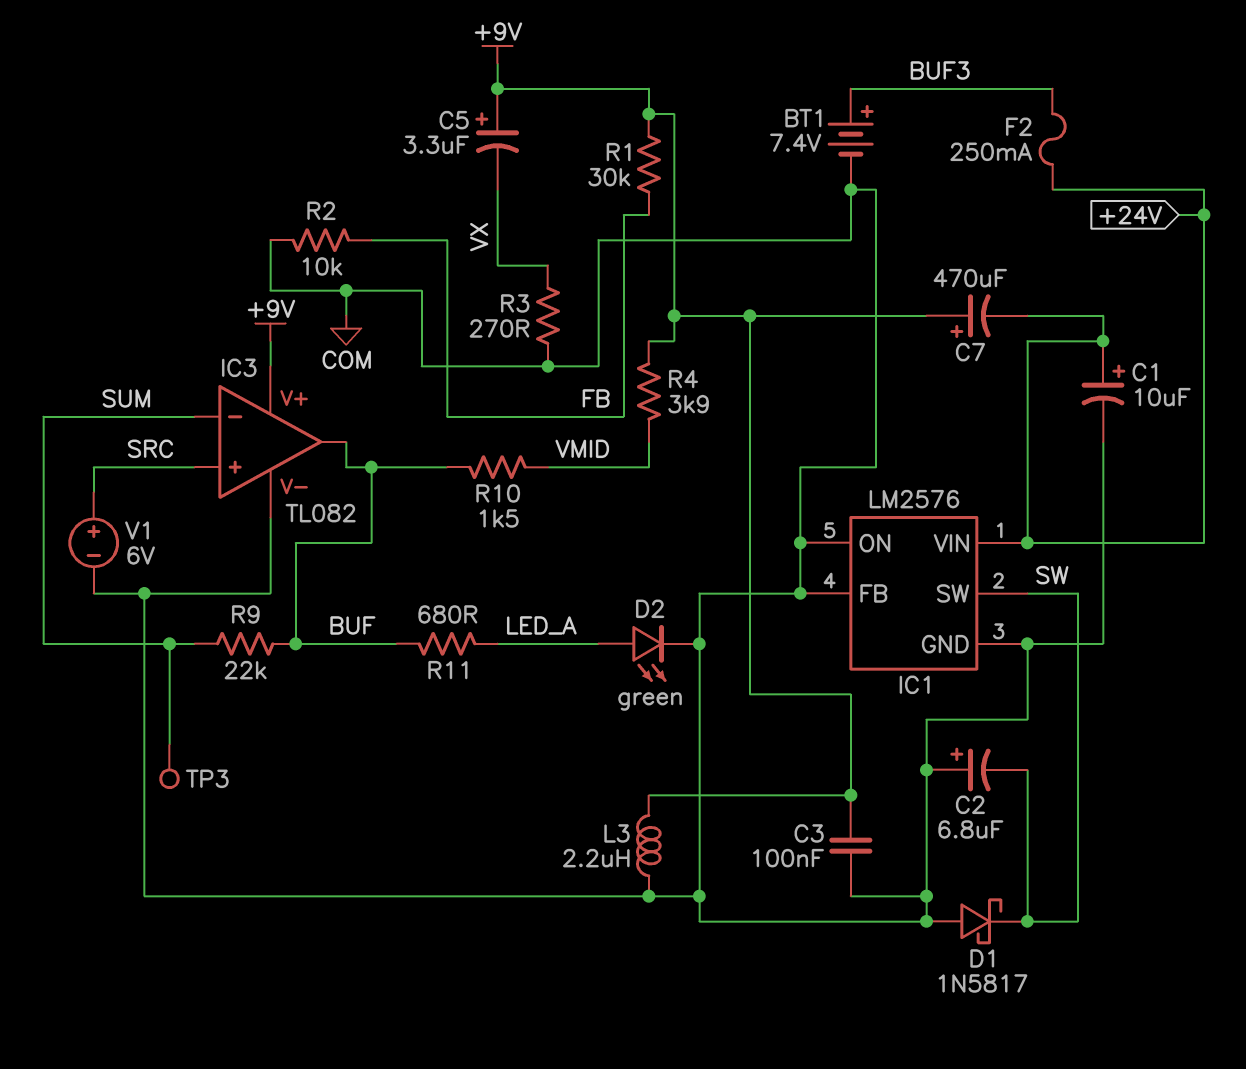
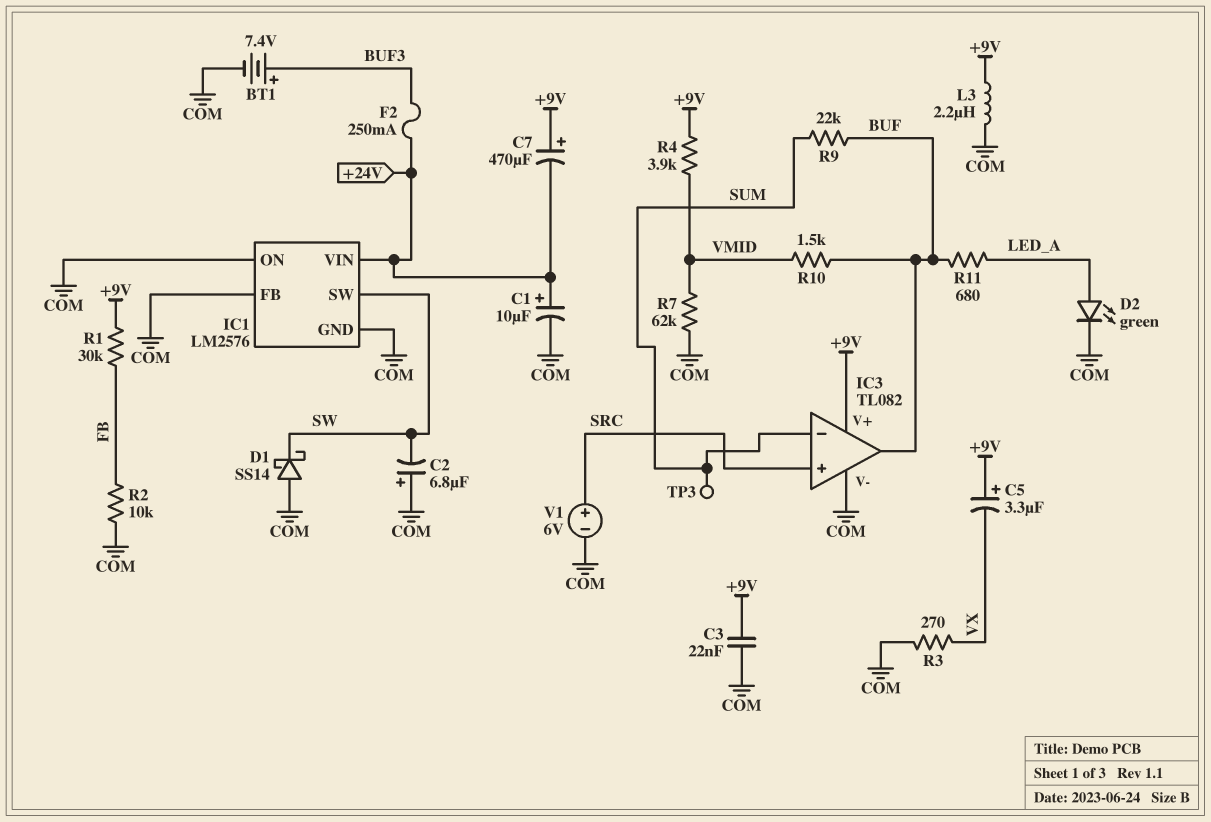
C3: 100nF (+9V, COM) -> 22nF (+9V, COM)
D1: schottky 1N5817 (A COM, K SW) -> schottky SS14 (A COM, K SW)
R7: none -> 62k (COM, VMID)

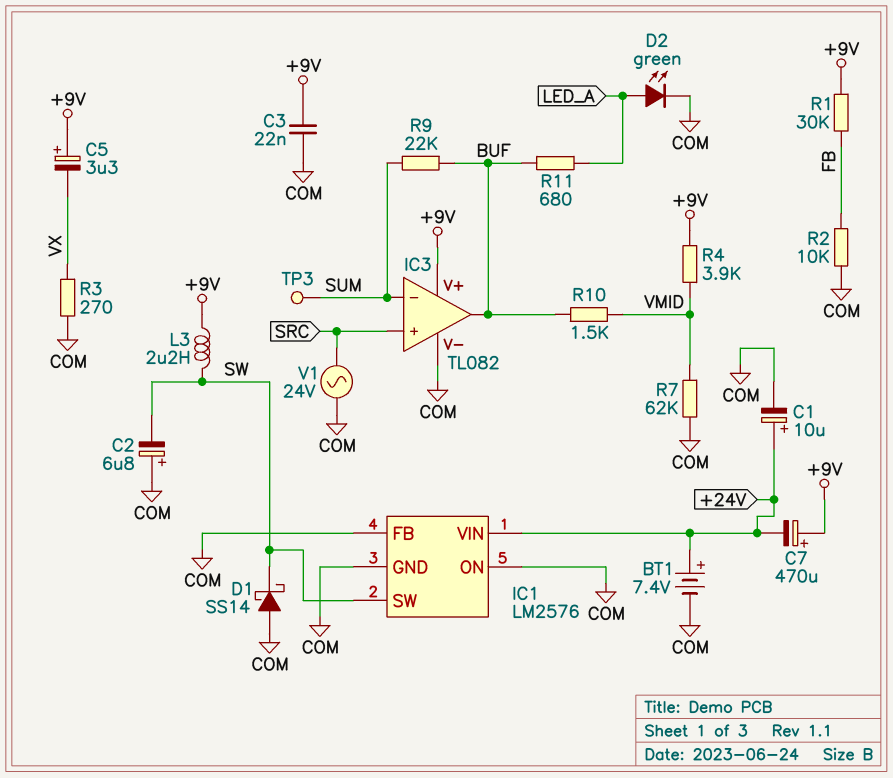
BT1: 7.4V (plus BUF3, minus COM) -> 7.4V (plus +24V, minus COM)
F2: 250mA (+24V, BUF3) -> none
L3: 2.2uH (+9V, COM) -> 2.2uH (+9V, SW)
V1: 6V (plus SRC, minus COM) -> AC 24V (COM, SRC)

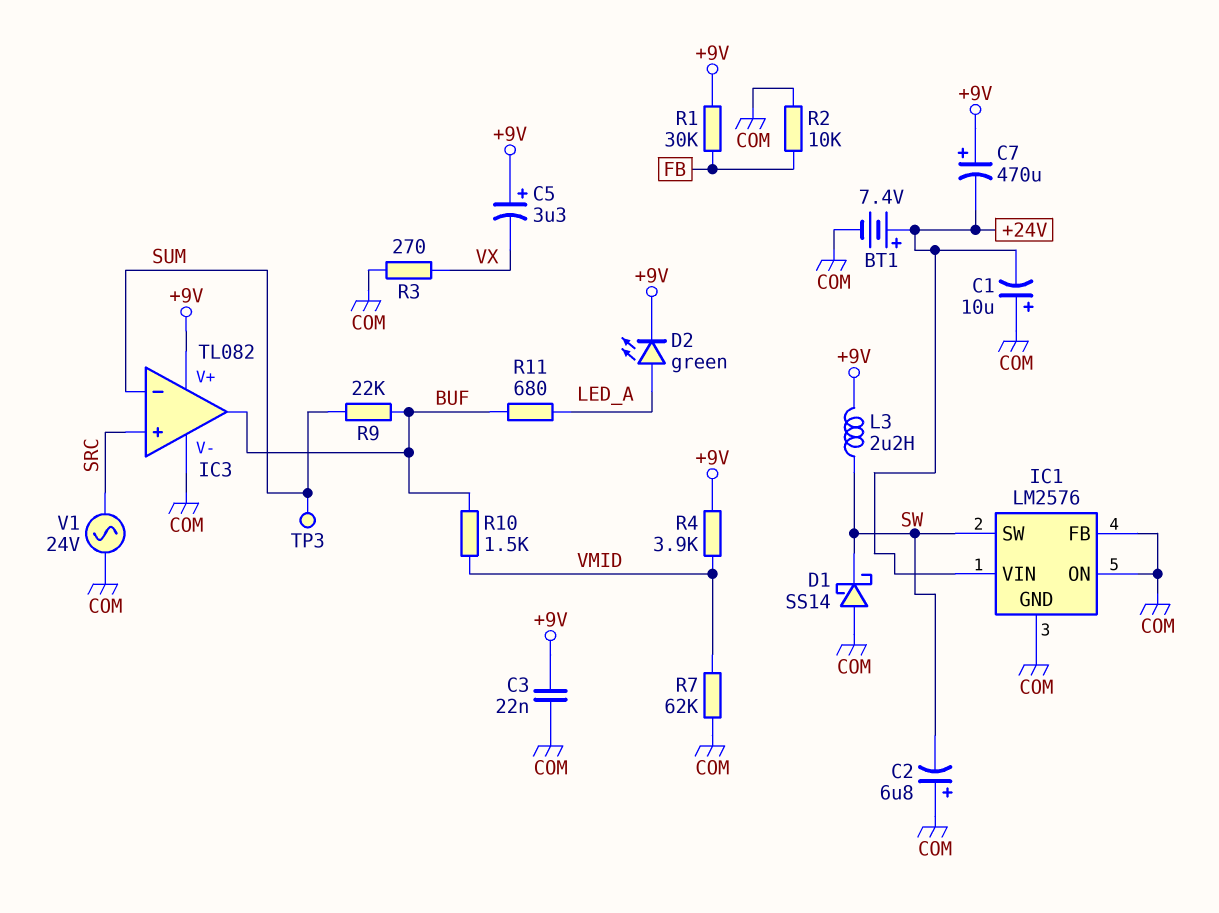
C1: 10uF (plus +24V, minus COM) -> 10uF (plus COM, minus +24V)
D2: LED green (A LED_A, K COM) -> LED green (A LED_A, K +9V)

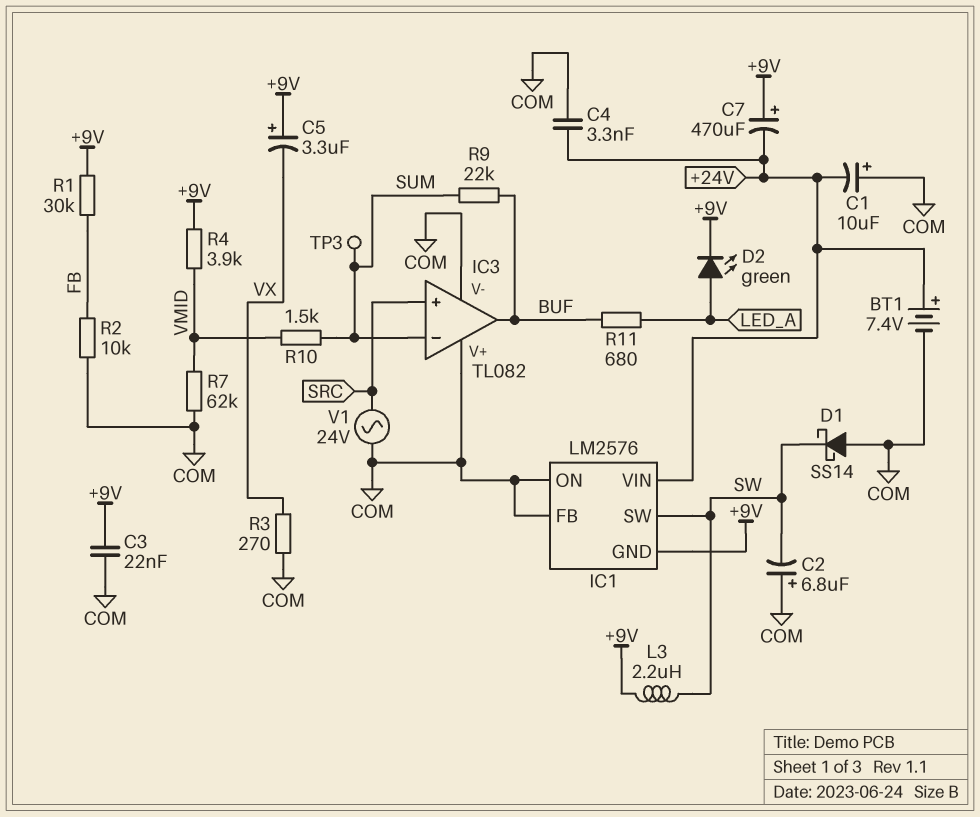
C4: none -> 3.3nF (+24V, COM)
IC1 pin GND: COM -> +9V
IC3 pin V+: +9V -> COM
R10: 1.5k (BUF, VMID) -> 1.5k (SUM, VMID)

